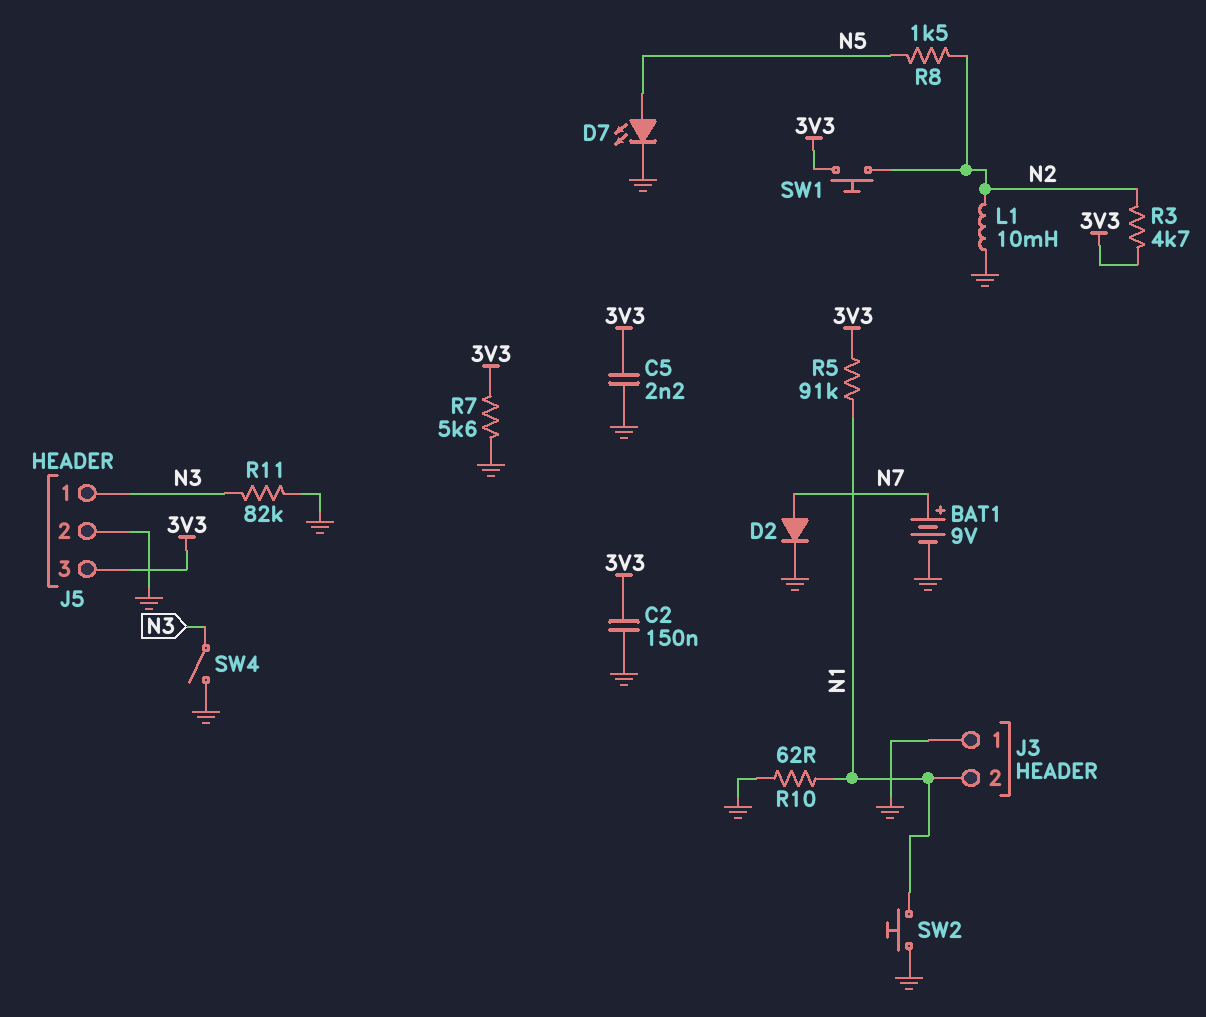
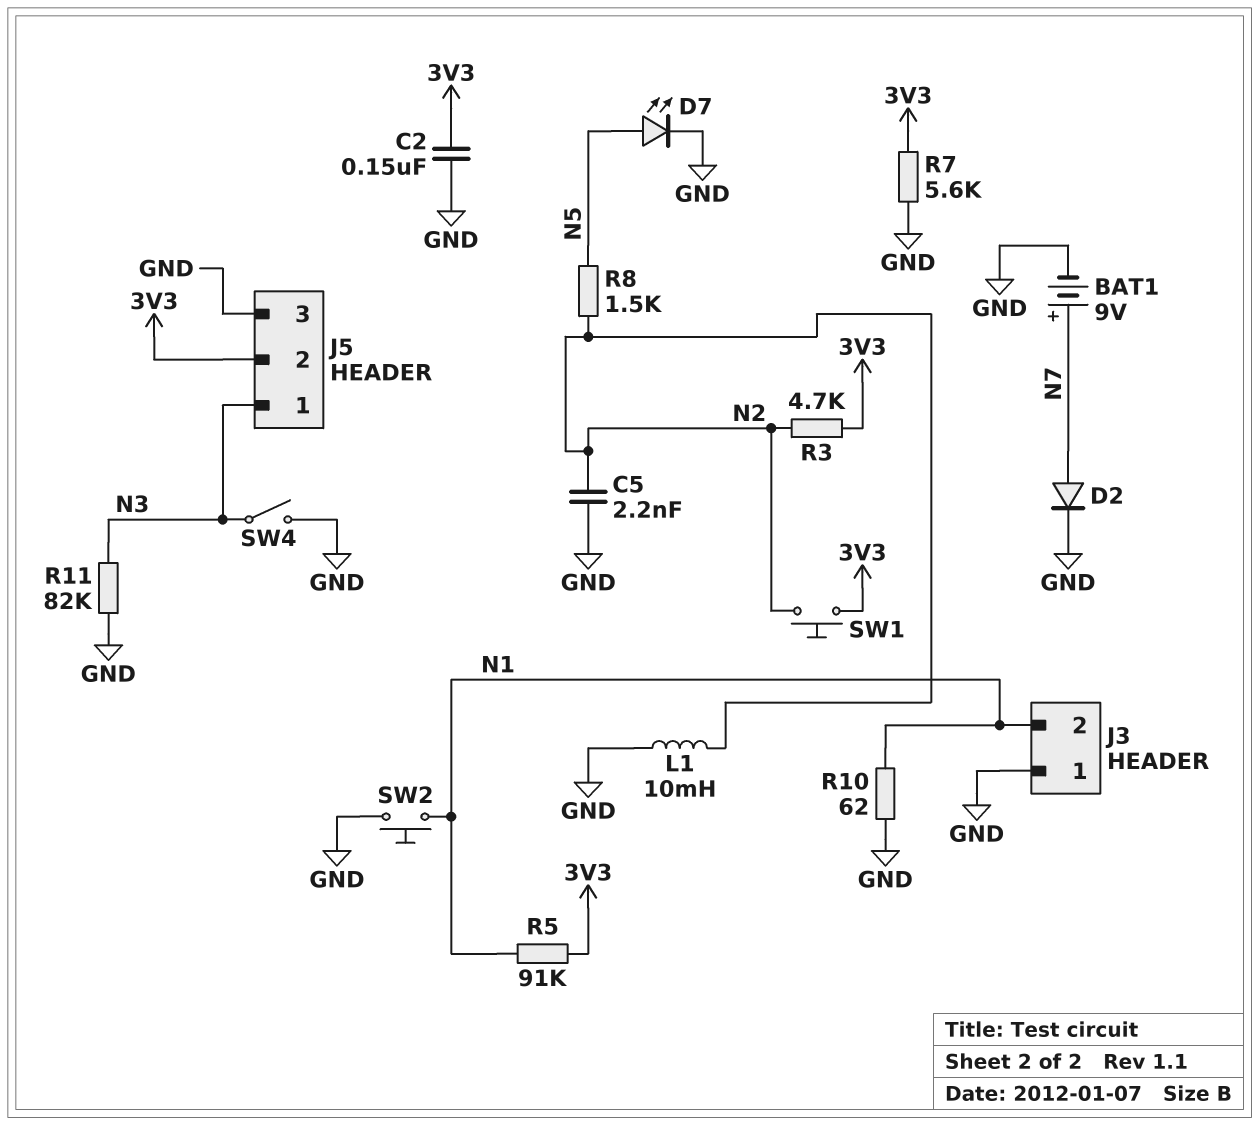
C5: 2.2nF (3V3, GND) -> 2.2nF (GND, N2)
J5 pin 2: GND -> 3V3
J5 pin 3: 3V3 -> GND

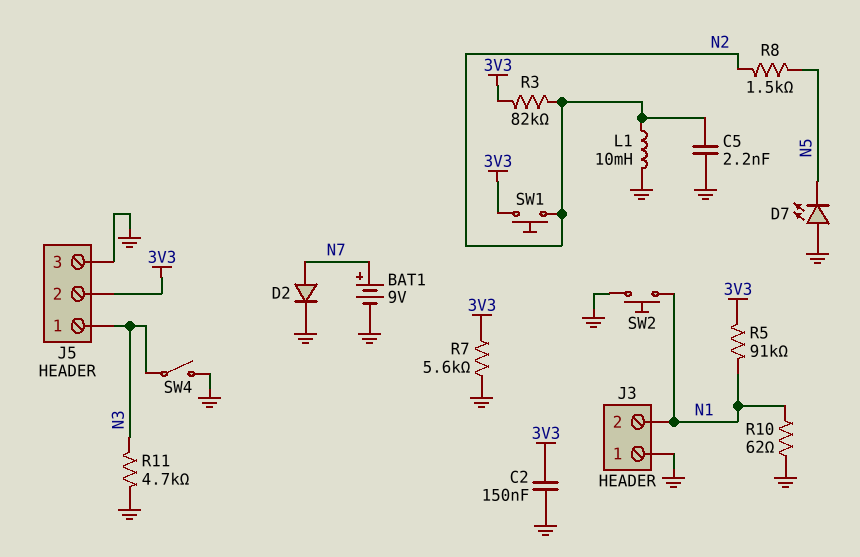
D7: LED (A N5, K GND) -> LED (A GND, K N5)
R3: 4.7k (3V3, N2) -> 82k (3V3, N2)
R11: 82k (GND, N3) -> 4.7k (GND, N3)

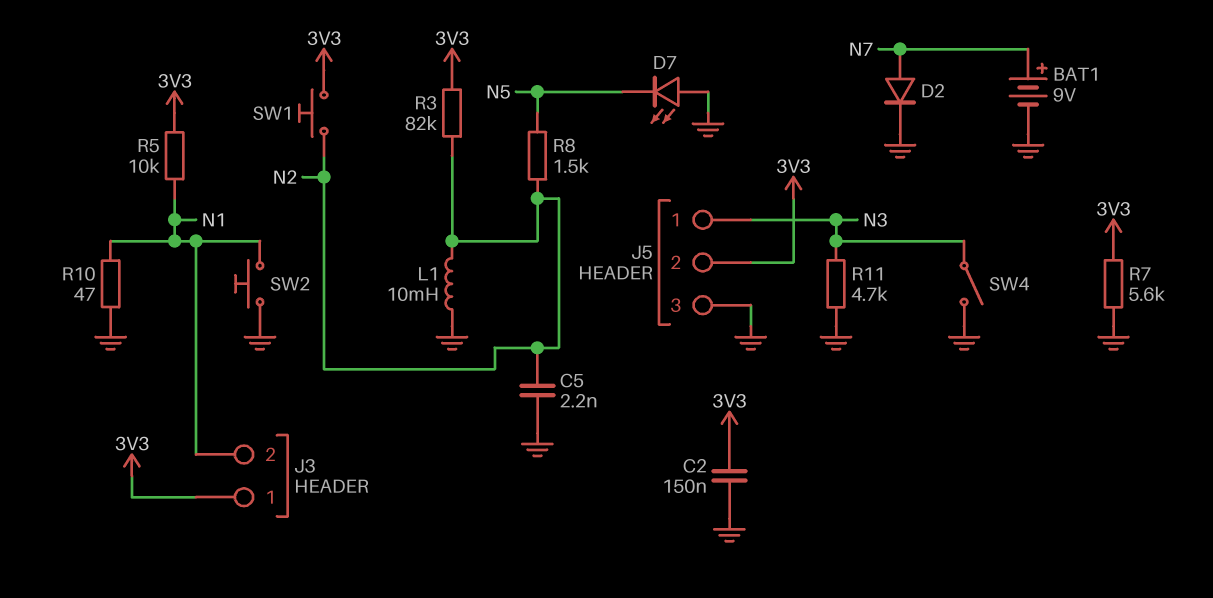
J3 pin 1: GND -> 3V3
R5: 91k (3V3, N1) -> 10k (3V3, N1)
R10: 62 (GND, N1) -> 47 (GND, N1)

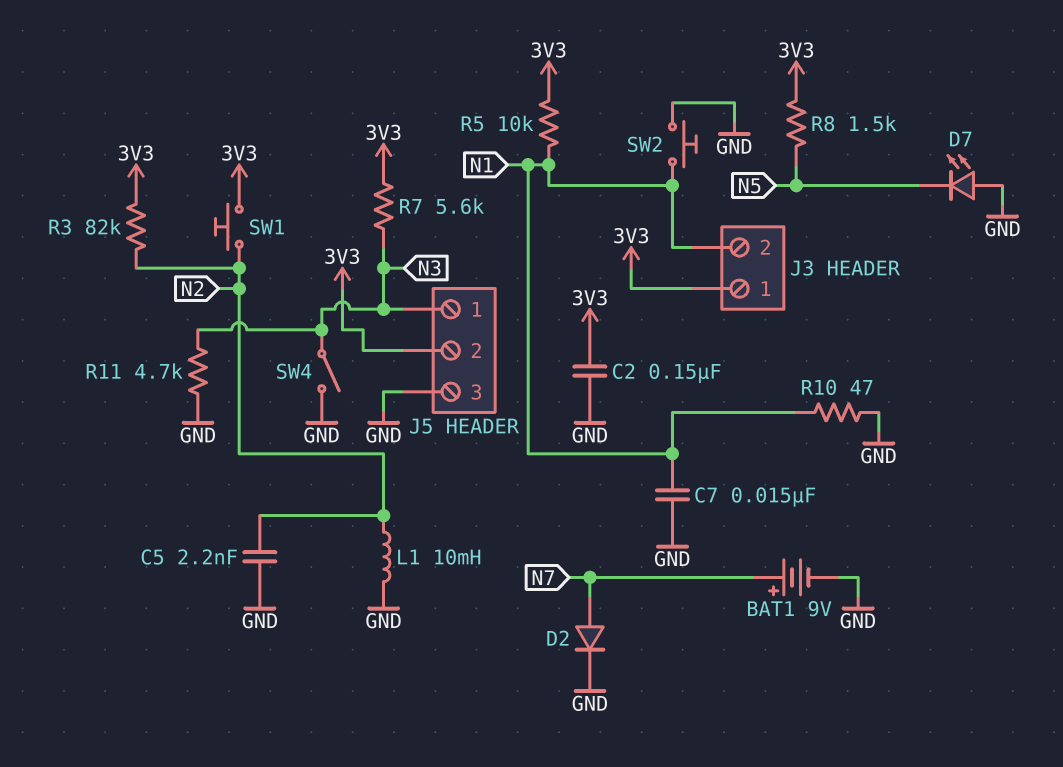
C7: none -> 15nF (GND, N1)
R7: 5.6k (3V3, GND) -> 5.6k (3V3, N3)
R8: 1.5k (N2, N5) -> 1.5k (3V3, N5)

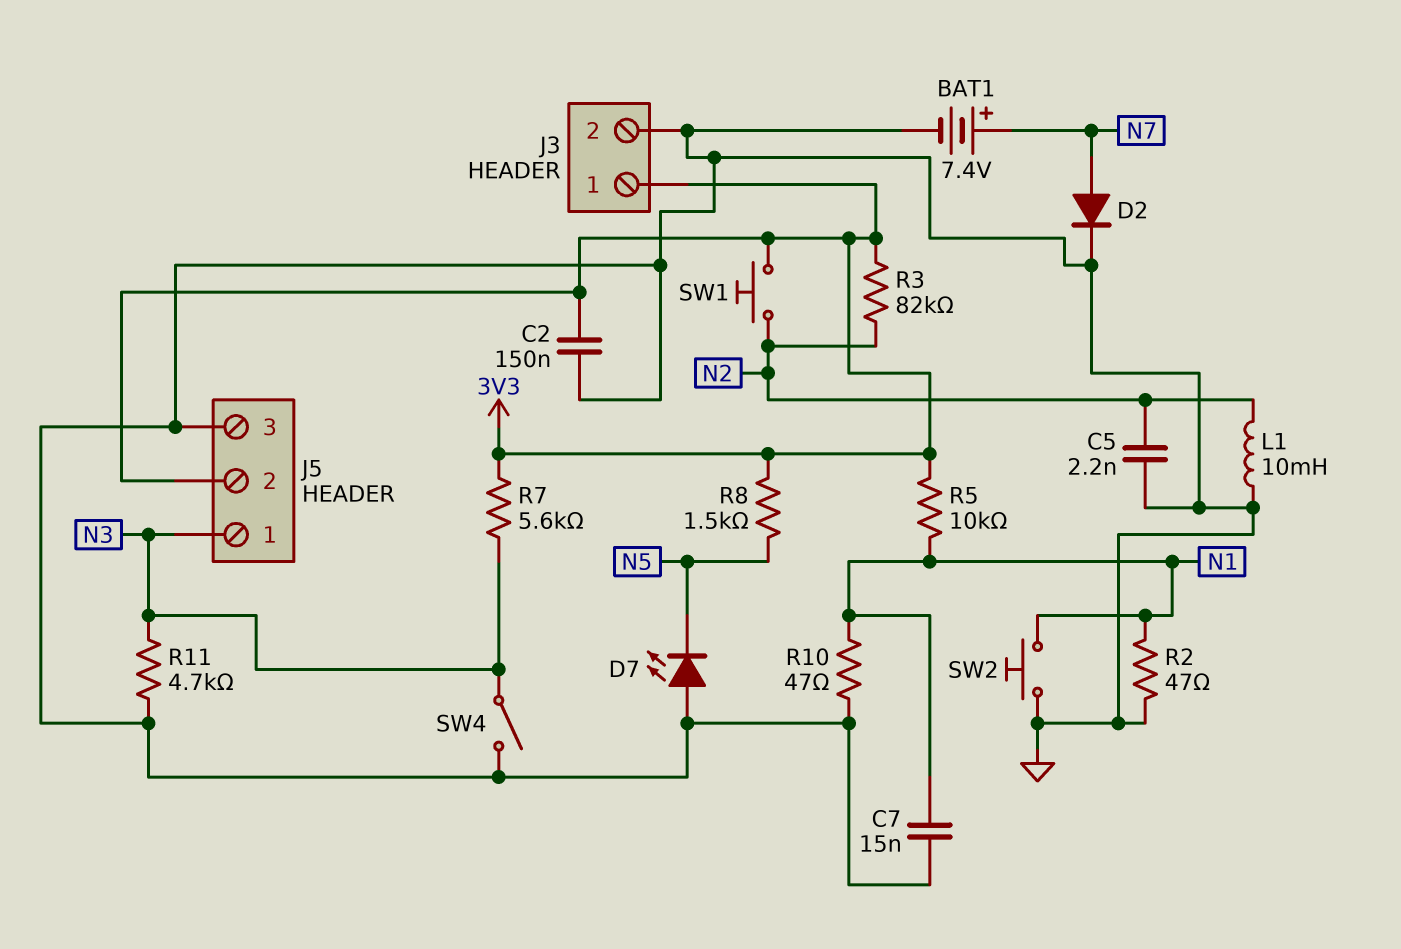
BAT1: 9V (plus N7, minus GND) -> 7.4V (plus N7, minus GND)
J3 pin 2: N1 -> GND
R2: none -> 47 (GND, N1)

